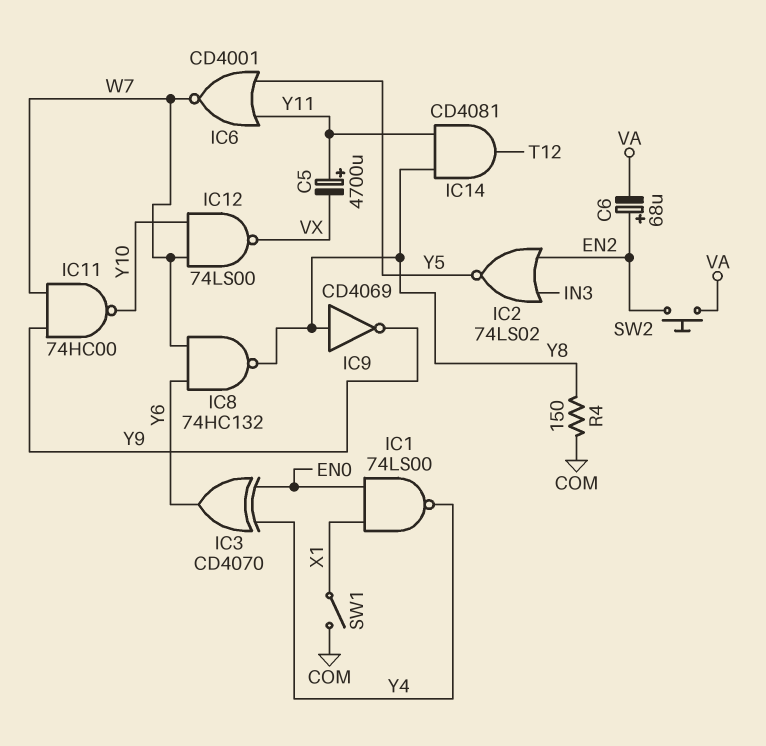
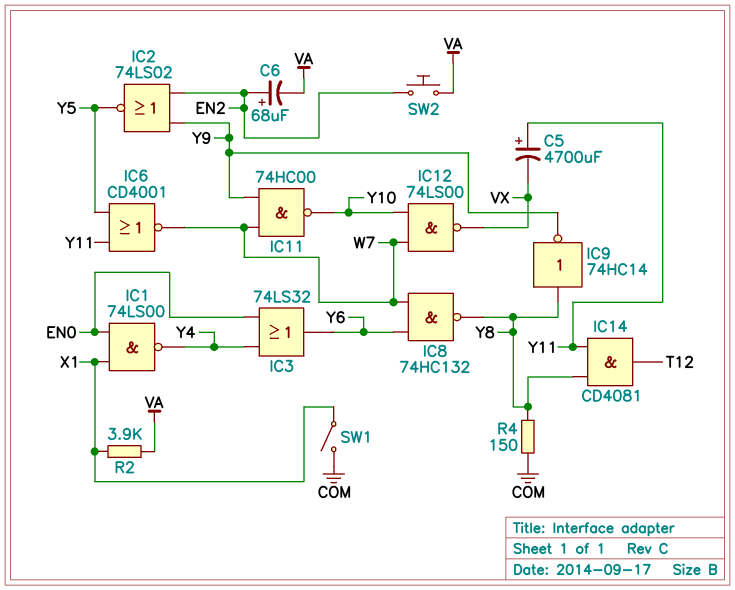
IC2: NOR 74LS02 (in EN2, in IN3, out Y5) -> NOR 74LS02 (in EN2, in Y9, out Y5)
IC3: XOR CD4070 (in EN0, in Y4, out Y6) -> OR 74LS32 (in EN0, in Y4, out Y6)
IC9: NOT CD4069 (in Y8, out Y9) -> NOT 74HC14 (in Y8, out Y9)
R2: none -> 3.9k (VA, X1)

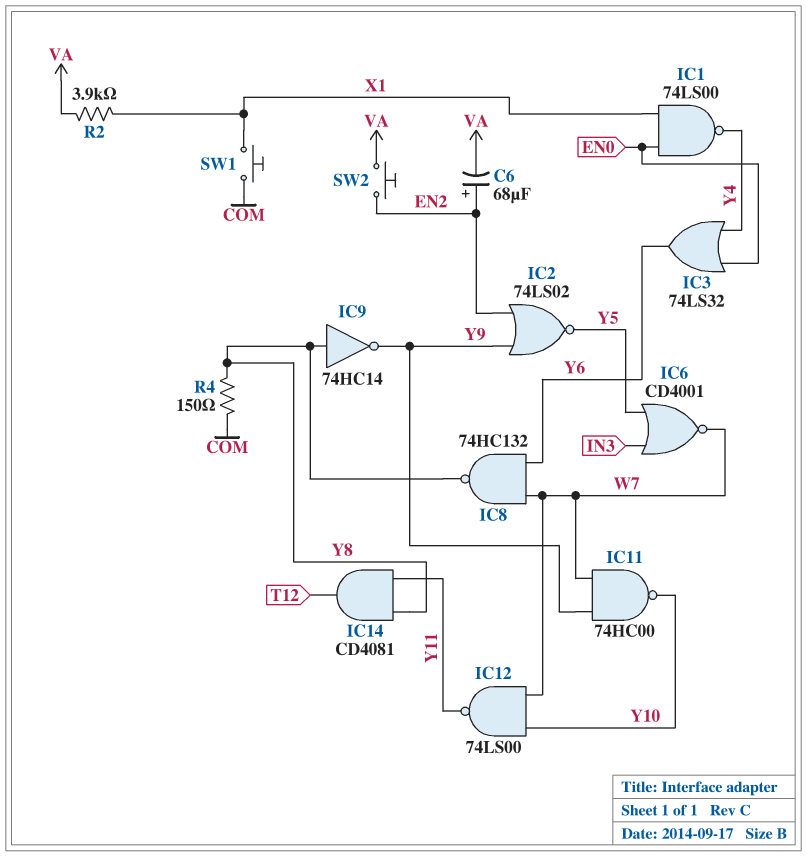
C5: 4700uF (plus Y11, minus VX) -> none
IC6: NOR CD4001 (in Y5, in Y11, out W7) -> NOR CD4001 (in IN3, in Y5, out W7)
IC12: NAND 74LS00 (in W7, in Y10, out VX) -> NAND 74LS00 (in W7, in Y10, out Y11)
SW1: switch (COM, X1) -> button (COM, X1)

